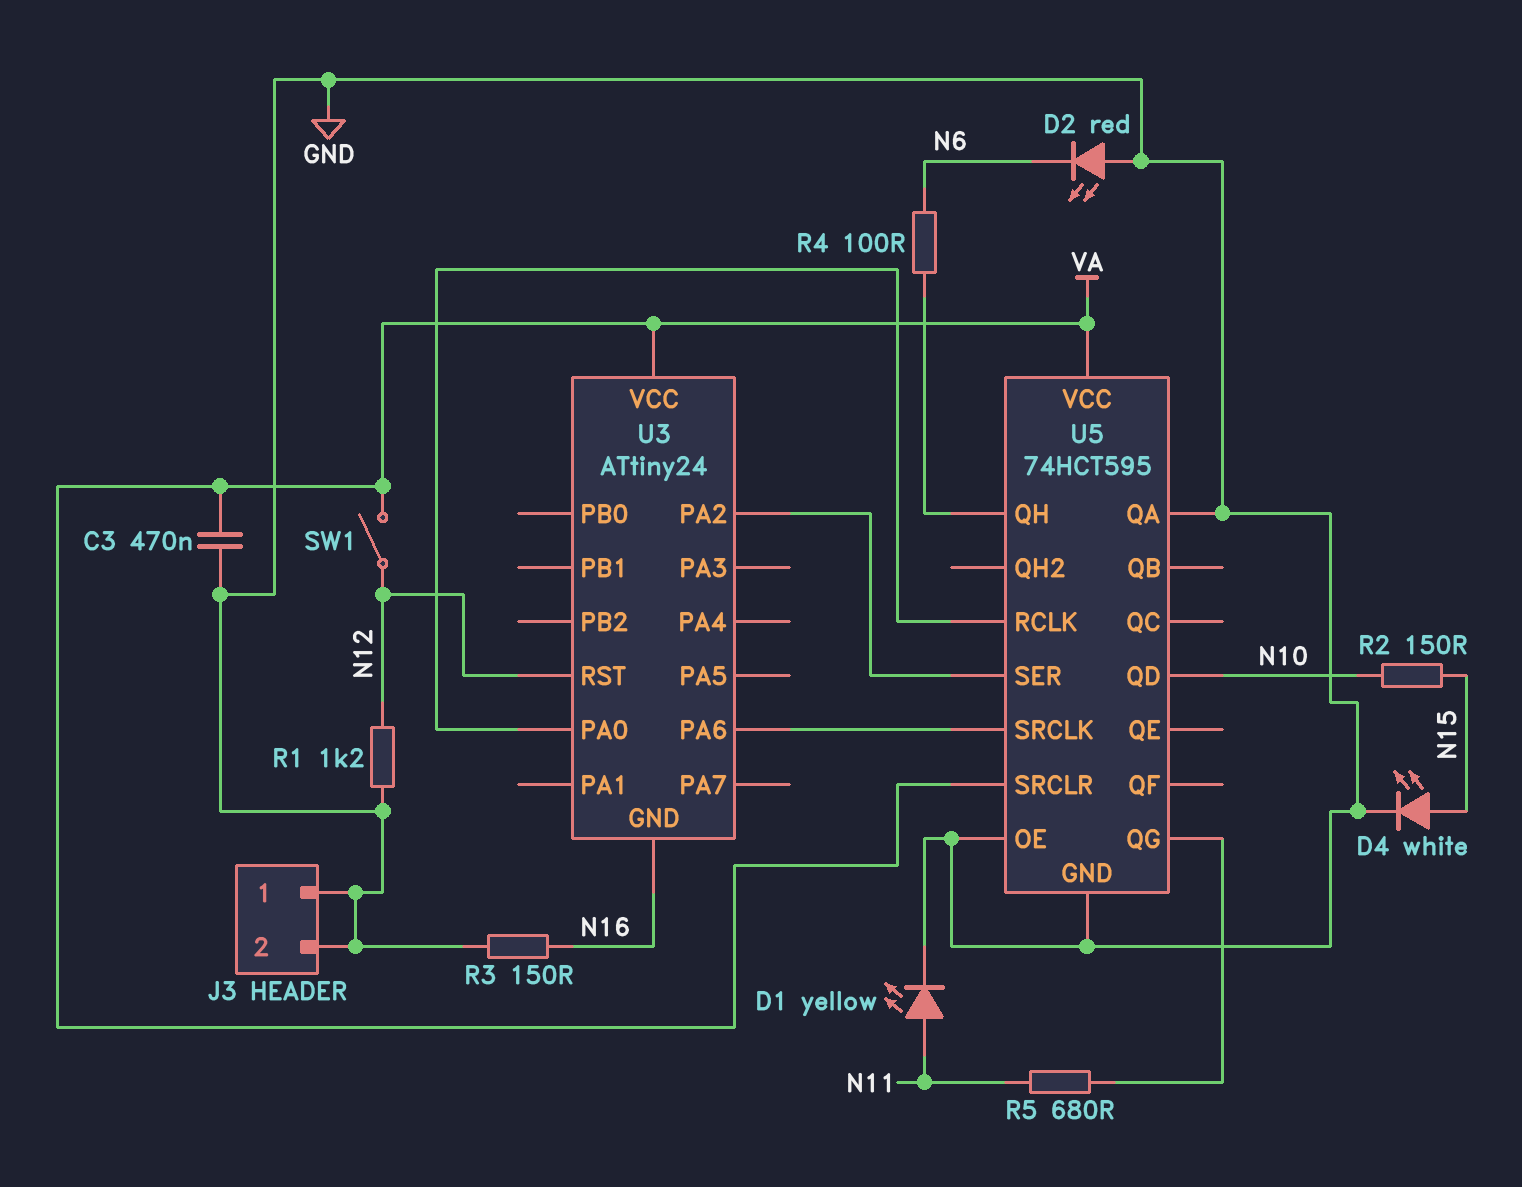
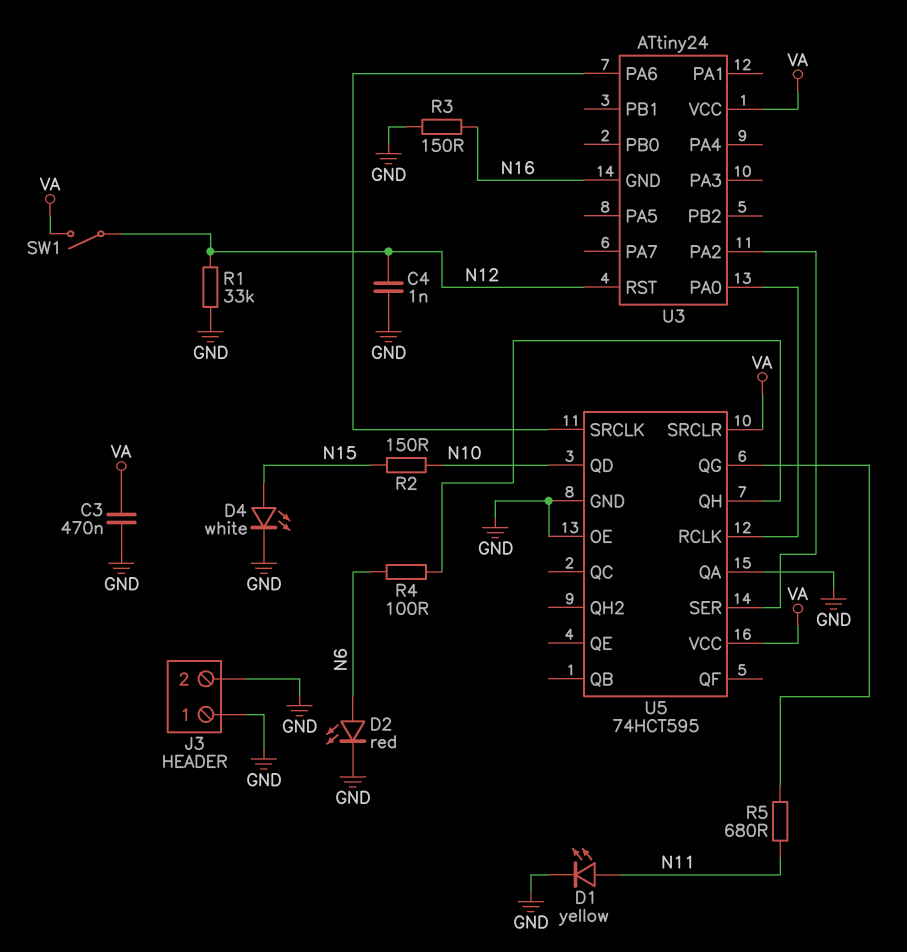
C4: none -> 1nF (GND, N12)
D2: LED red (A GND, K N6) -> LED red (A N6, K GND)
R1: 1.2k (GND, N12) -> 33k (GND, N12)

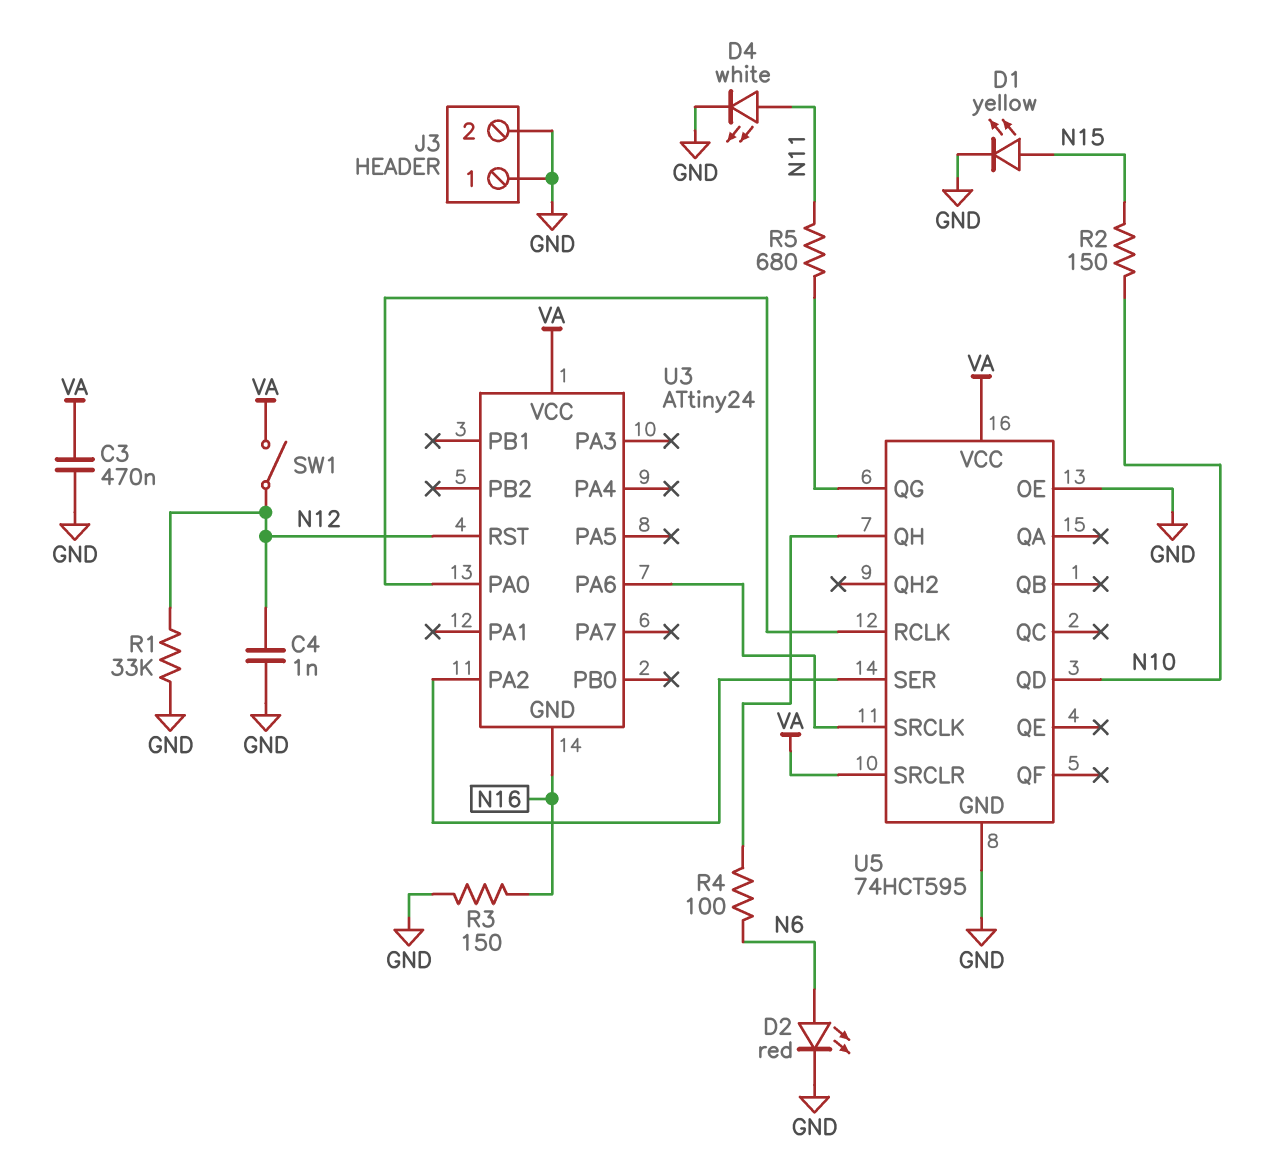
D1: LED yellow (A N11, K GND) -> LED yellow (A N15, K GND)
D4: LED white (A N15, K GND) -> LED white (A N11, K GND)
U5 pin QA: GND -> none

